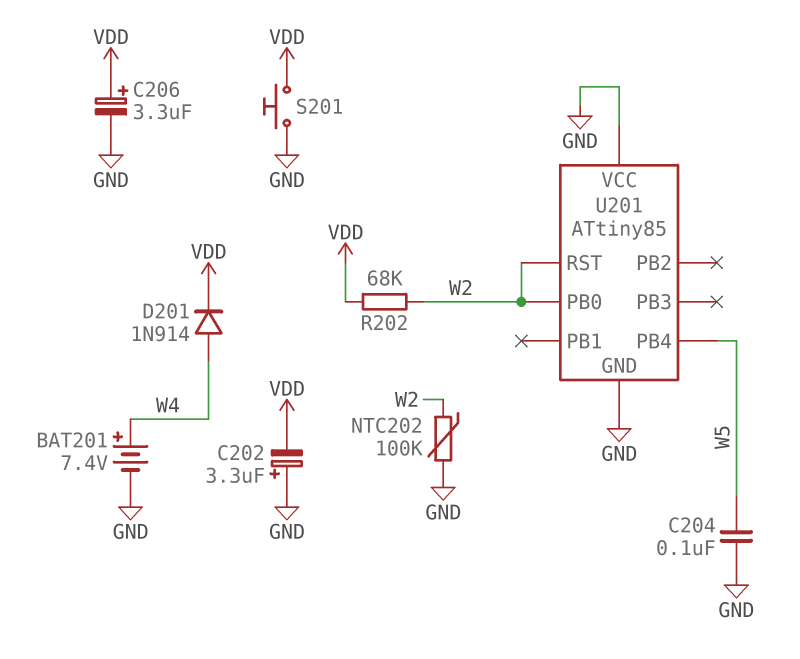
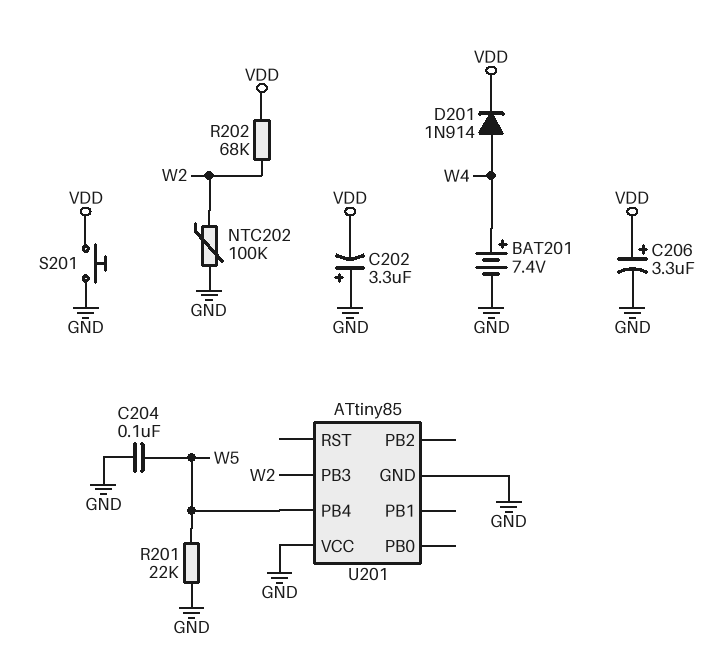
R201: none -> 22k (GND, W5)
U201 pin PB0: W2 -> none
U201 pin PB3: none -> W2
U201 pin RST: W2 -> none

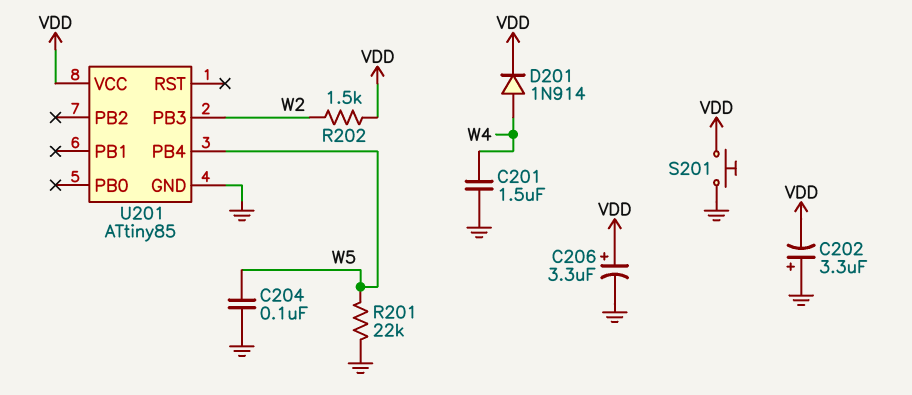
BAT201: 7.4V (plus W4, minus GND) -> none
C201: none -> 1.5uF (GND, W4)
NTC202: 100k (GND, W2) -> none
R202: 68k (VDD, W2) -> 1.5k (VDD, W2)
U201 pin VCC: GND -> VDD

